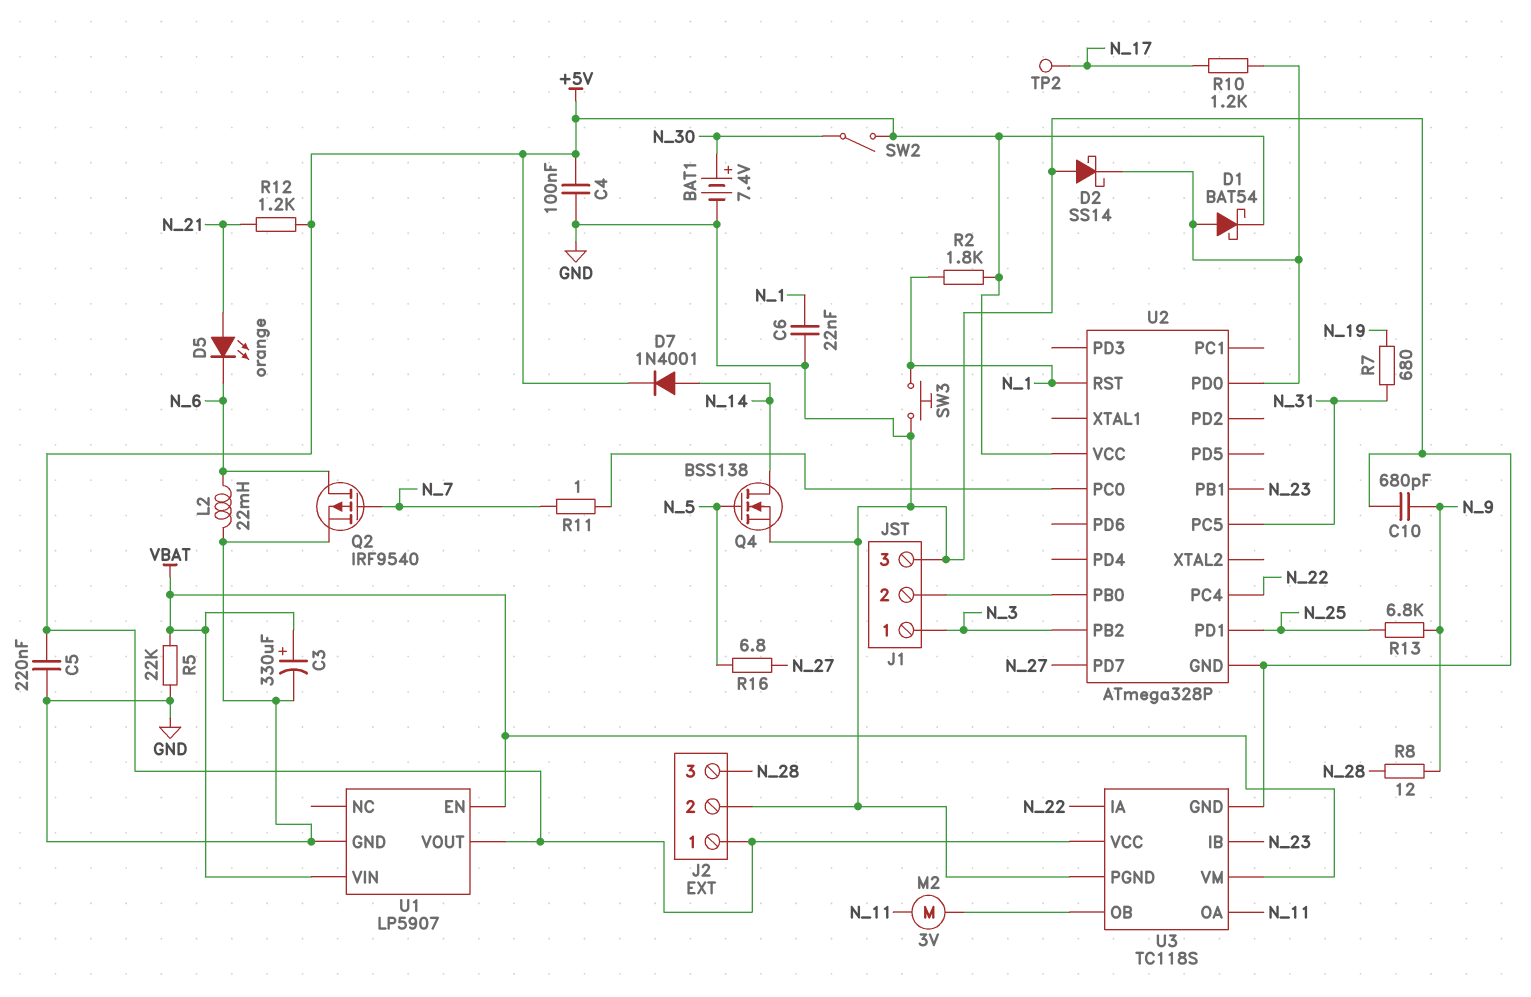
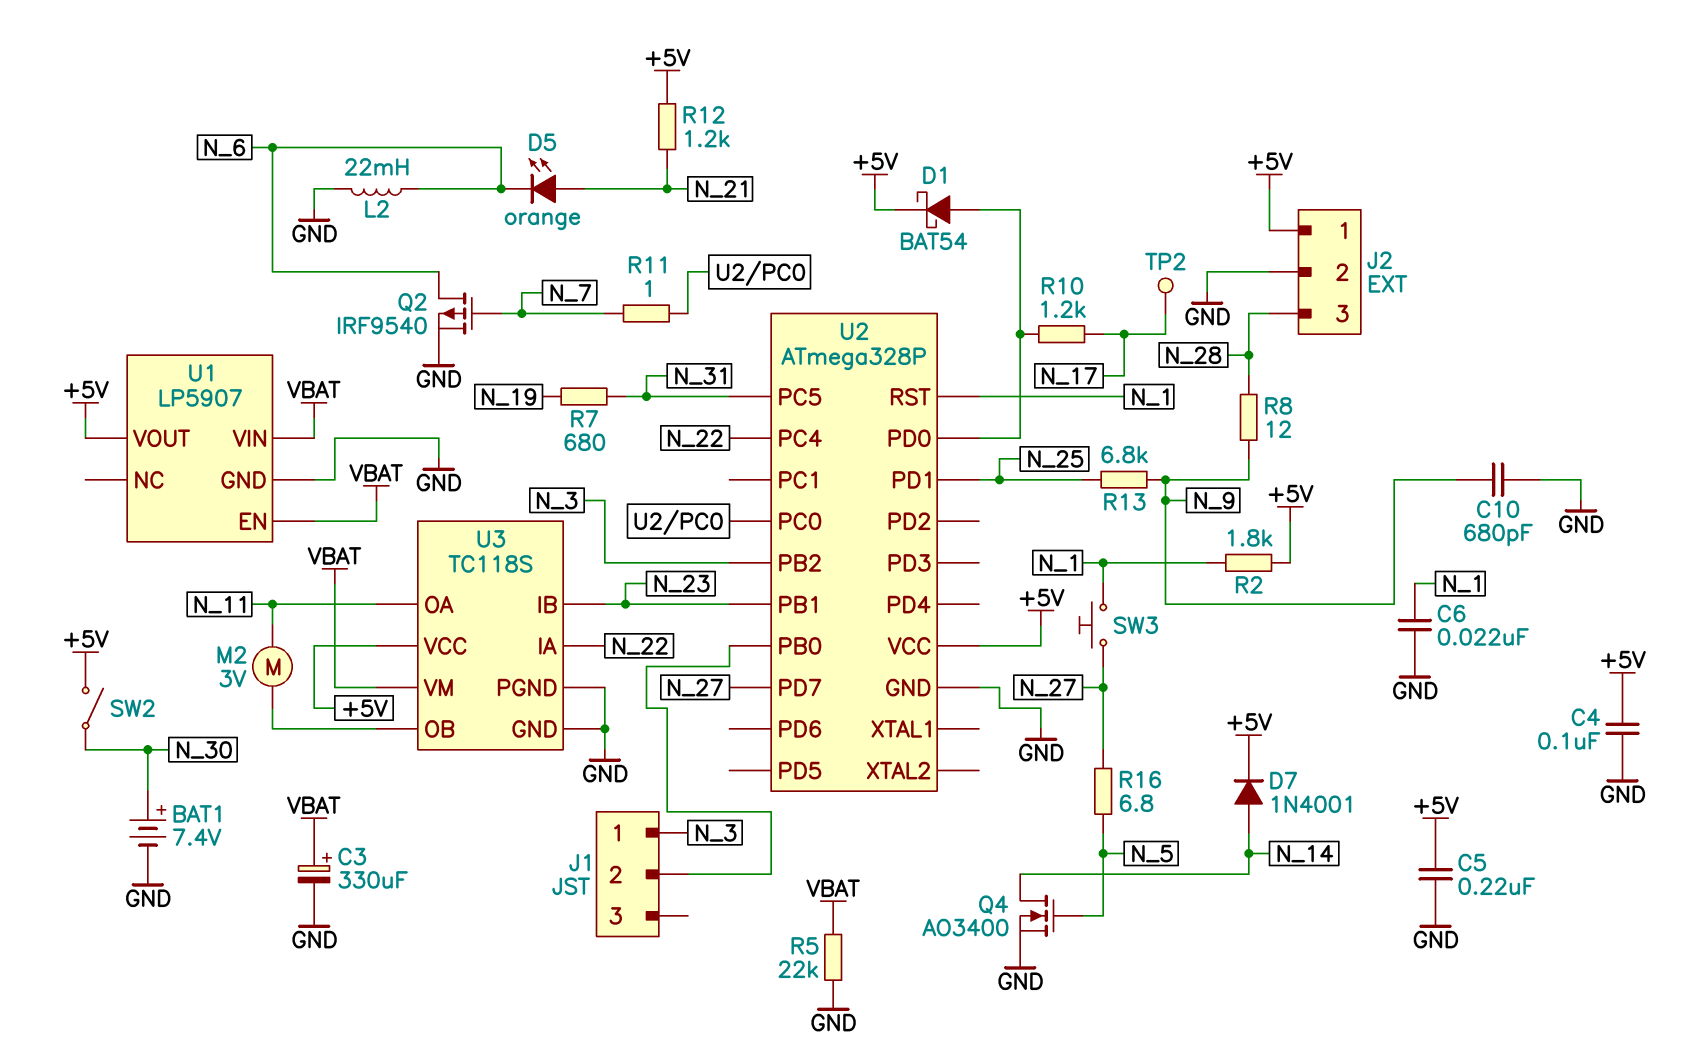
D2: schottky SS14 (A GND, K U2/PD0) -> none
J1 pin 3: GND -> none
Q4: NMOS BSS138 (G N_5, D N_14, S GND) -> NMOS AO3400 (G N_5, D N_14, S GND)
SW3: button (GND, N_1) -> button (N_1, N_27)

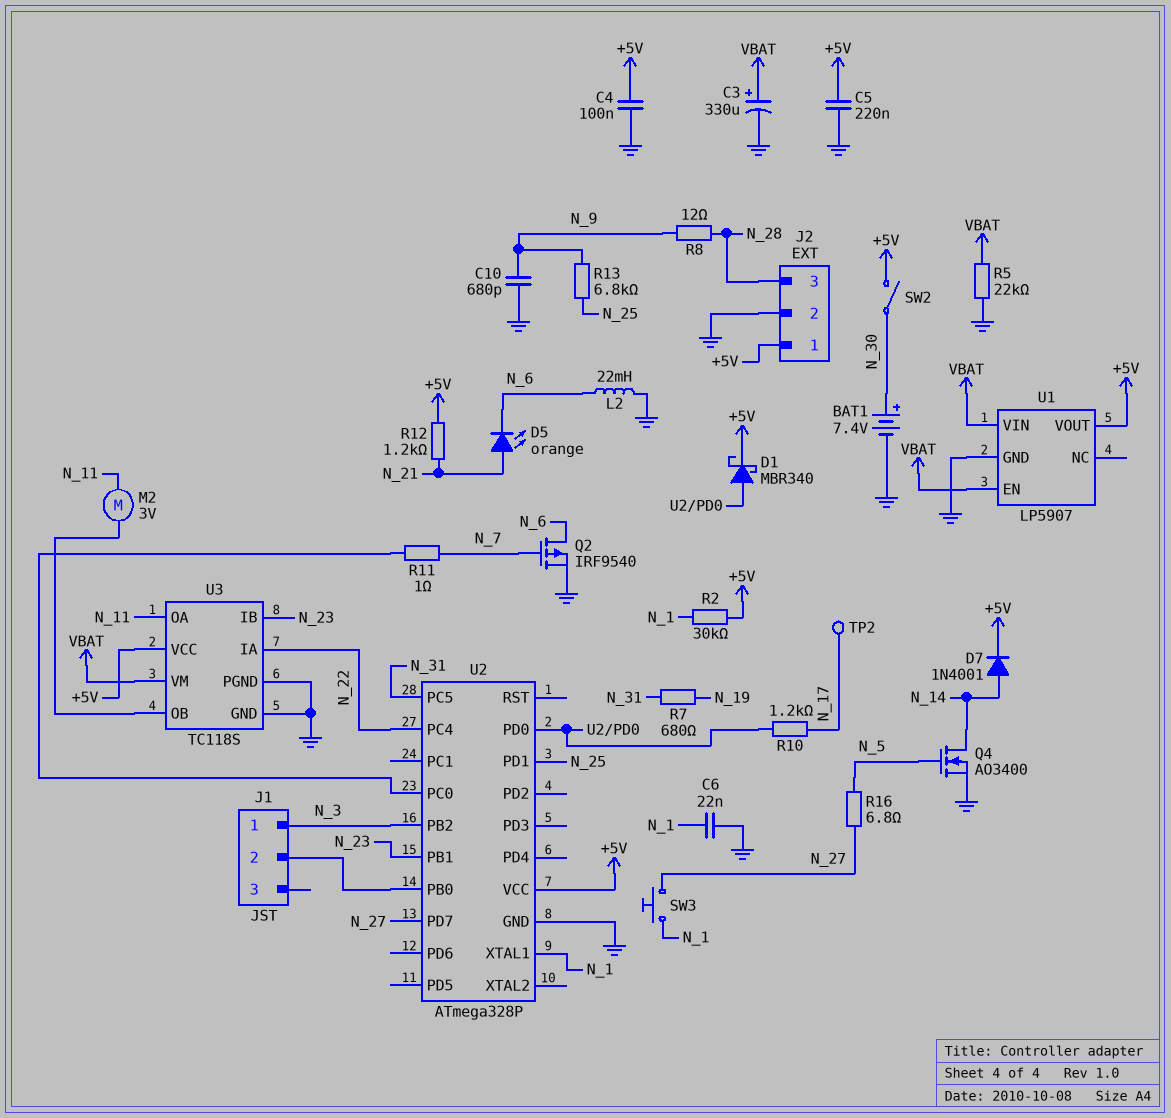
D1: schottky BAT54 (A U2/PD0, K +5V) -> schottky MBR340 (A U2/PD0, K +5V)
R2: 1.8k (+5V, N_1) -> 30k (+5V, N_1)
U2 pin RST: N_1 -> none
U2 pin XTAL1: none -> N_1

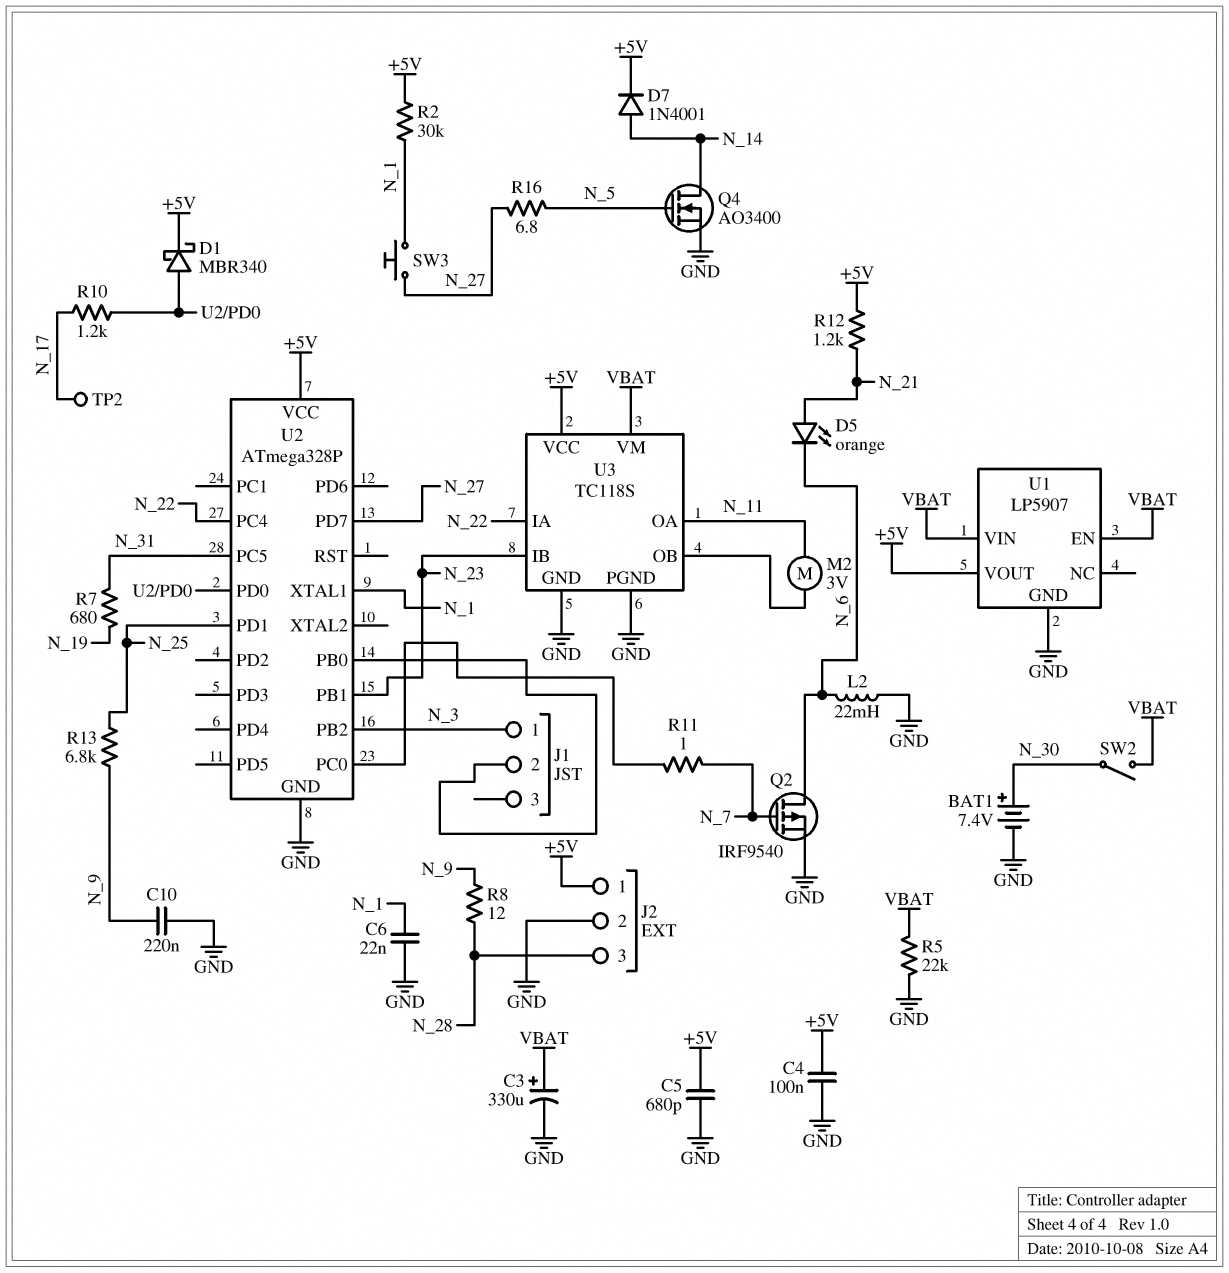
C5: 220nF (+5V, GND) -> 680pF (+5V, GND)
C10: 680pF (GND, N_9) -> 220nF (GND, N_9)
SW2: switch (+5V, N_30) -> switch (N_30, VBAT)

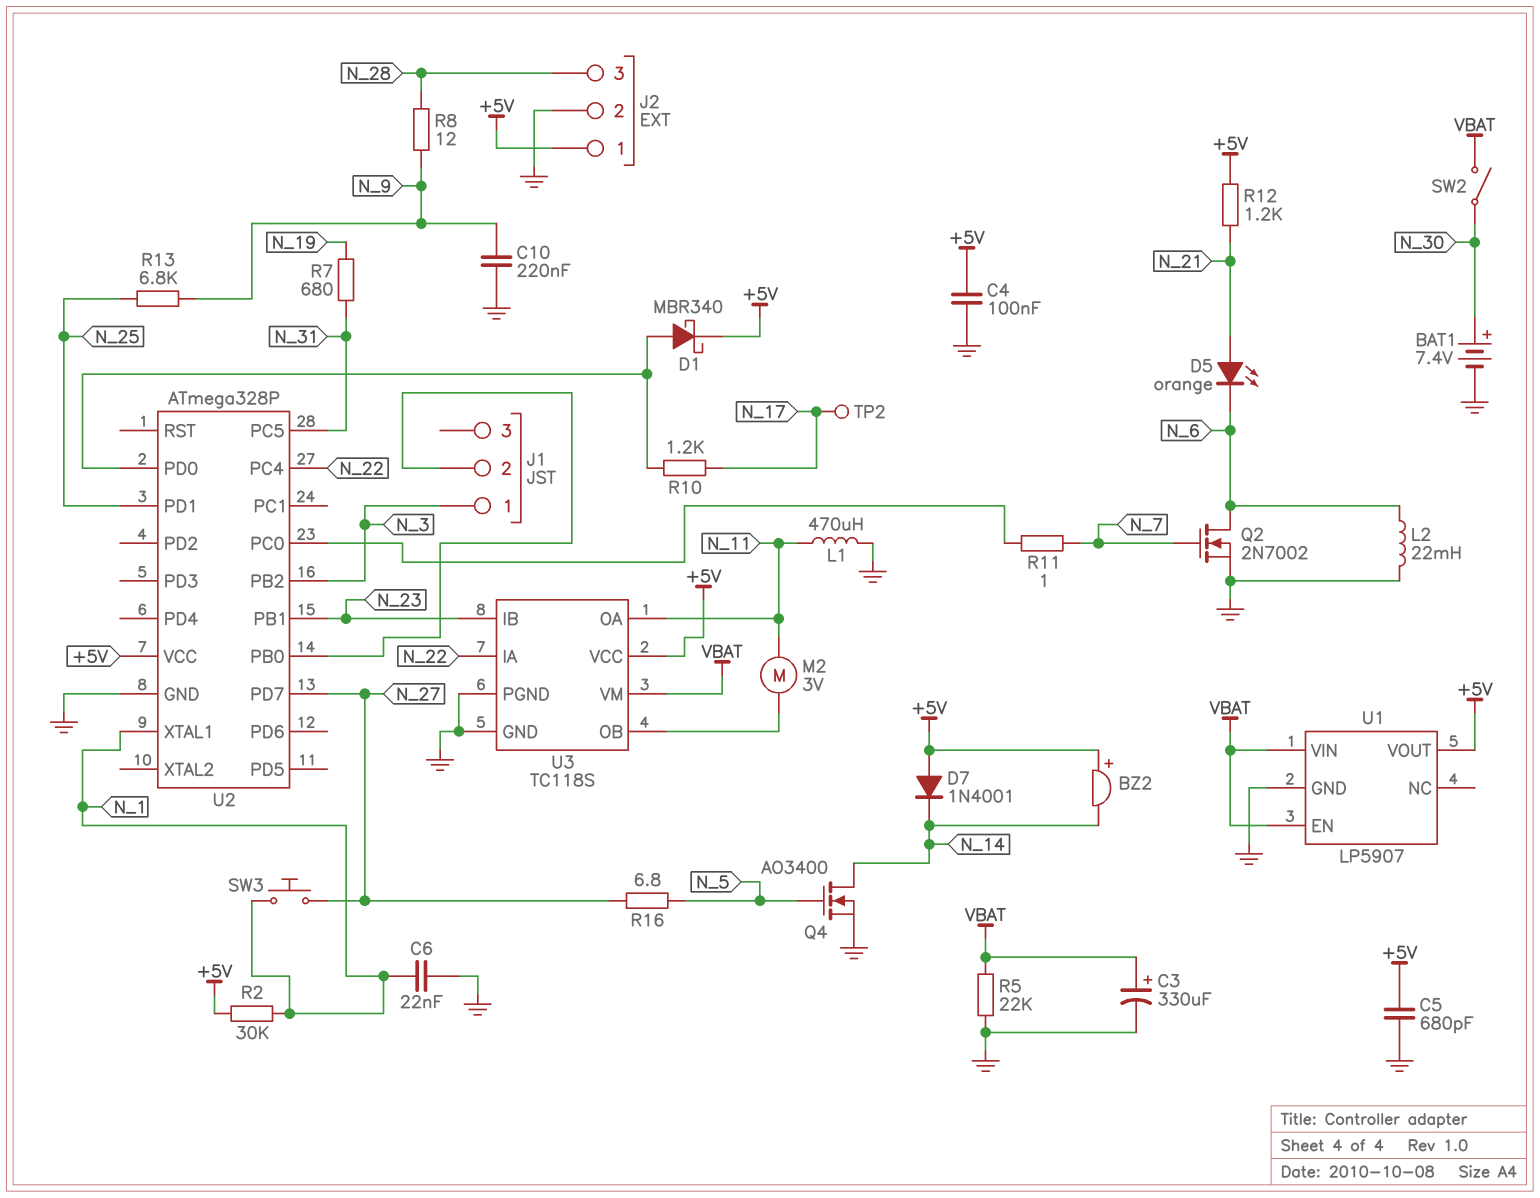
BZ2: none -> buzzer (plus +5V, minus N_14)
D7: diode 1N4001 (A N_14, K +5V) -> diode 1N4001 (A +5V, K N_14)
L1: none -> 470uH (GND, N_11)
Q2: PMOS IRF9540 (G N_7, D N_6, S GND) -> NMOS 2N7002 (G N_7, D N_6, S GND)

